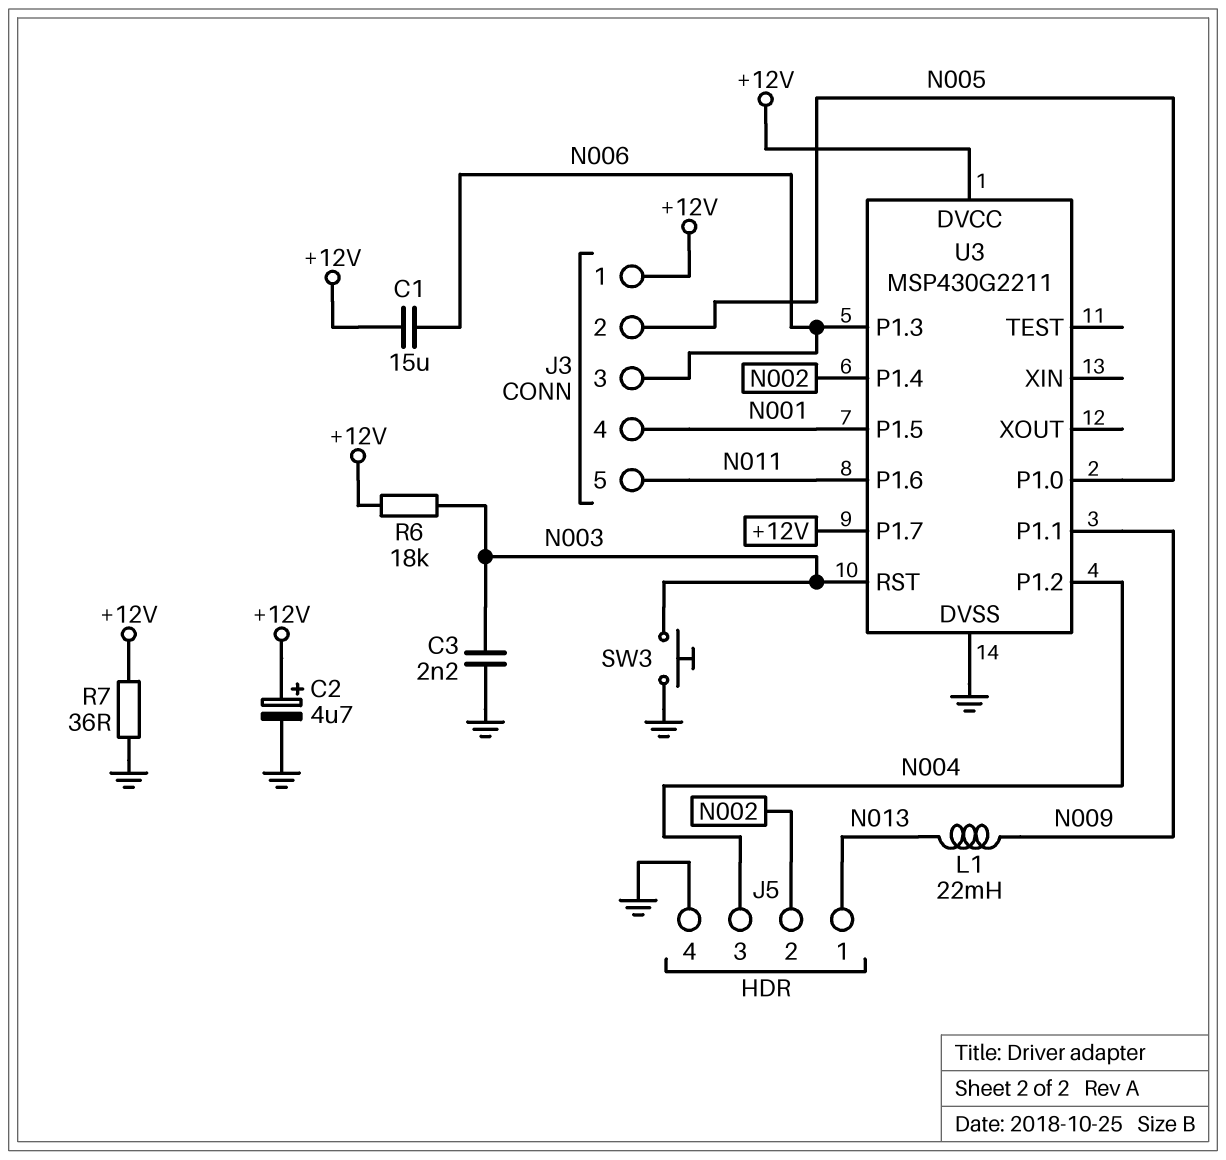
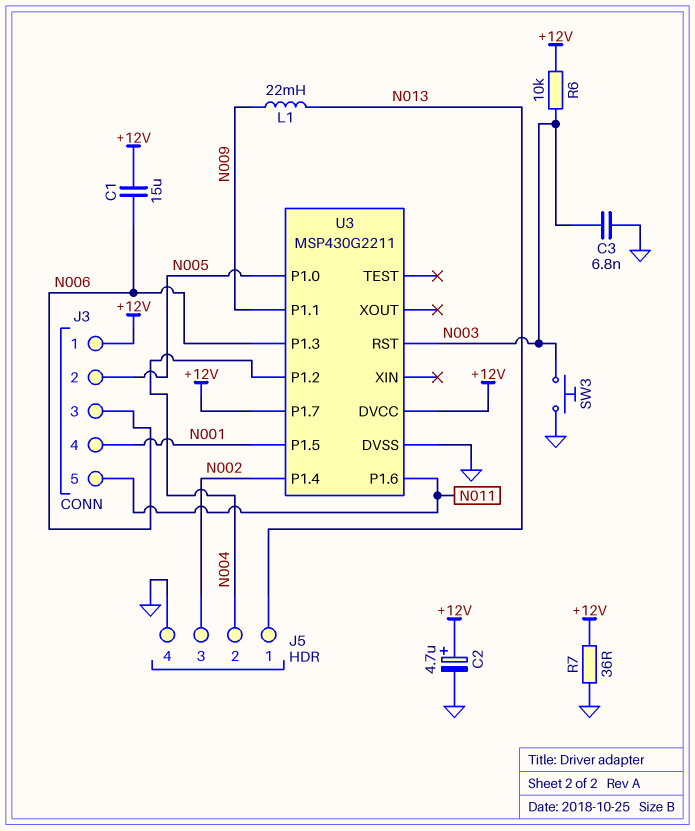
C3: 2.2nF (GND, N003) -> 6.8nF (GND, N003)
J5 pin 2: N002 -> N004
J5 pin 3: N004 -> N002
R6: 18k (+12V, N003) -> 10k (+12V, N003)

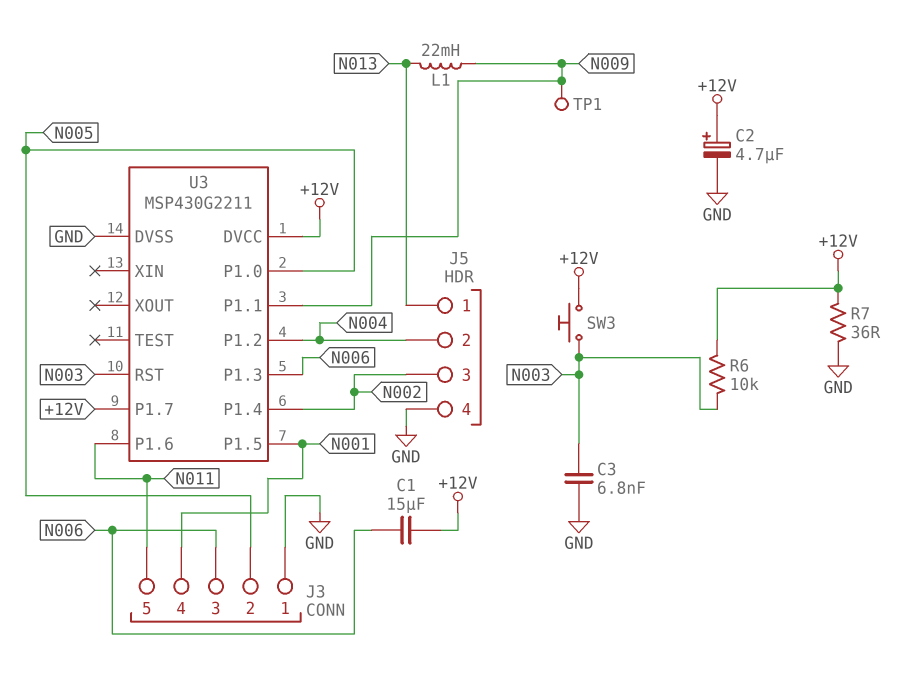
J3 pin 1: +12V -> GND
SW3: button (GND, N003) -> button (+12V, N003)
TP1: none -> test point (N009)

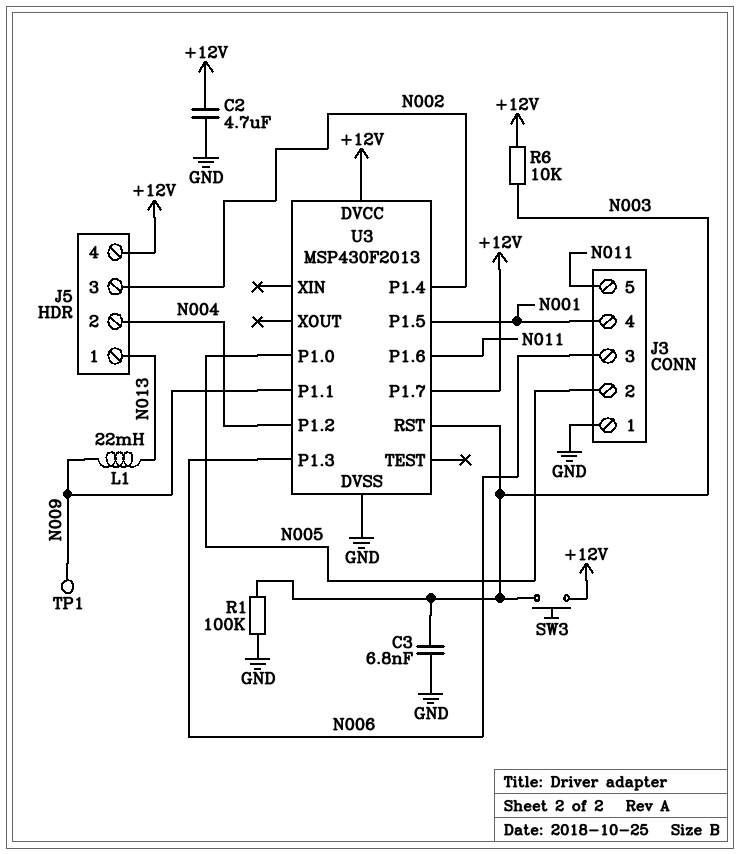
C1: 15uF (+12V, N006) -> none
C2: 4.7uF (plus +12V, minus GND) -> 4.7uF (+12V, GND)
J5 pin 4: GND -> +12V
R1: none -> 100k (GND, N003)
R7: 36 (+12V, GND) -> none
U3: MSP430G2211 -> MSP430F2013

